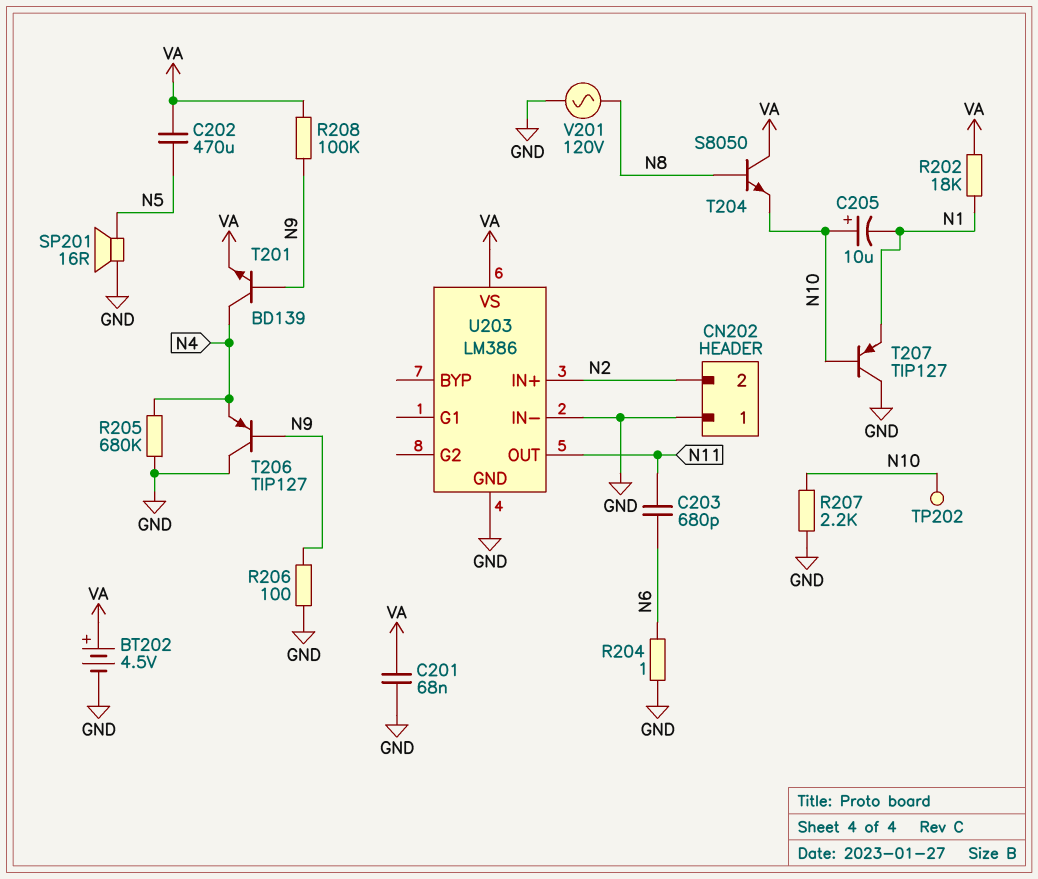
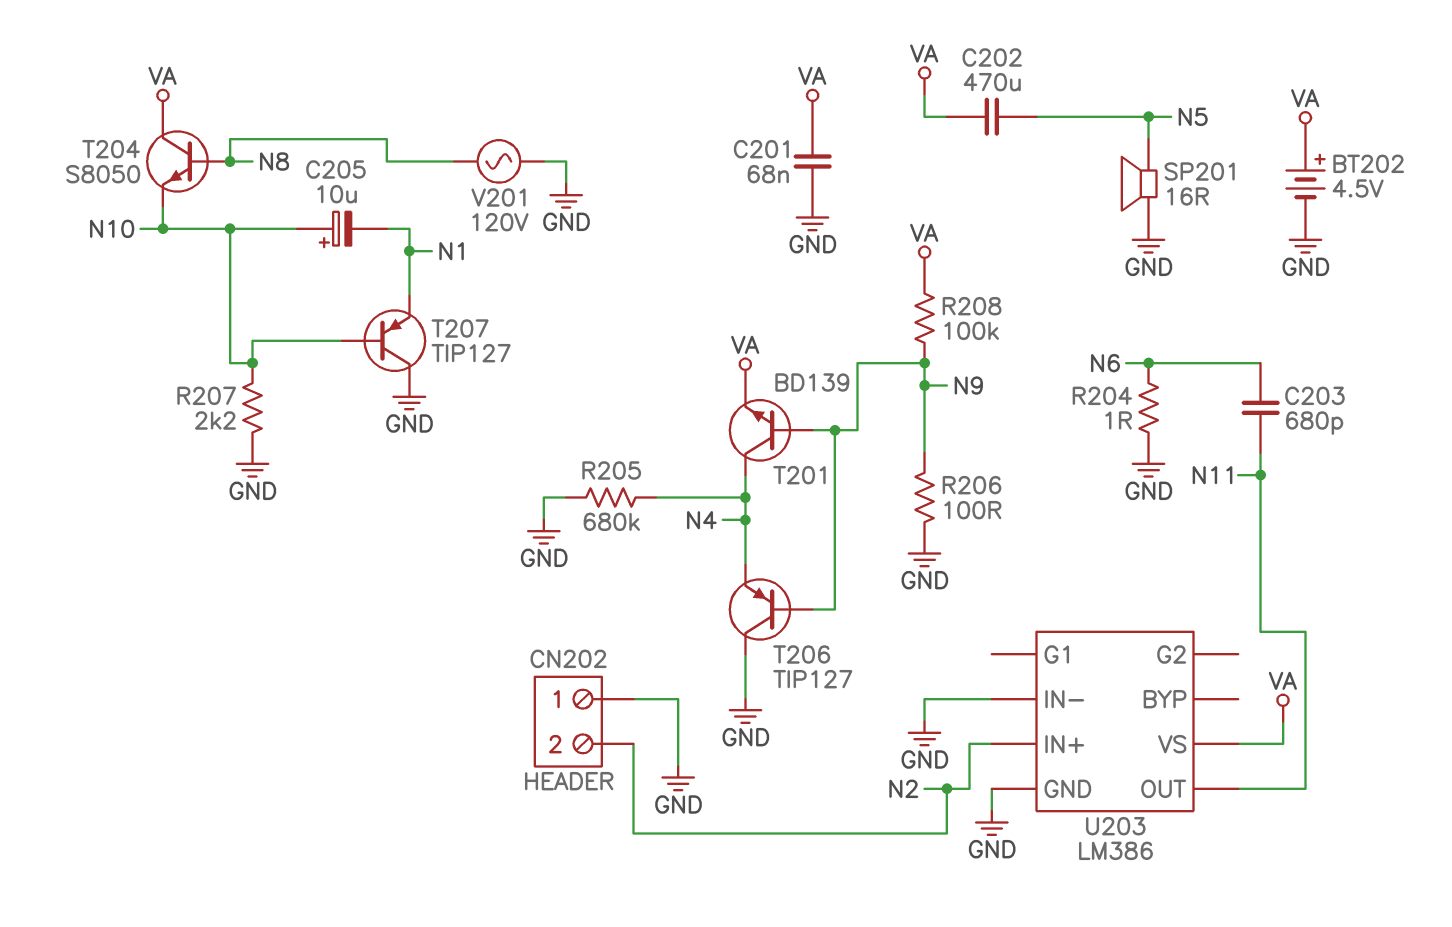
R202: 18k (N1, VA) -> none
TP202: test point (N10) -> none

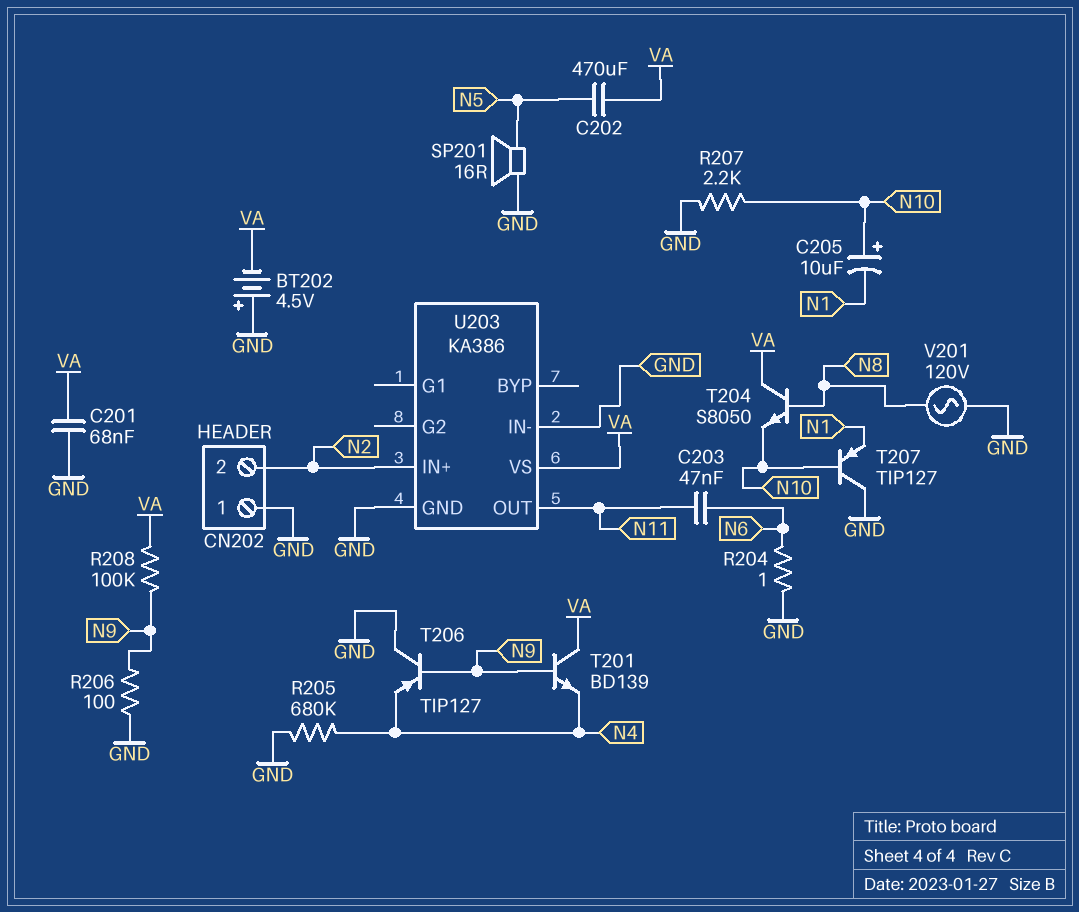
BT202: 4.5V (plus VA, minus GND) -> 4.5V (plus GND, minus VA)
C203: 680pF (N6, N11) -> 47nF (N6, N11)
T201: NPN BD139 (B N9, C N4, E VA) -> NPN BD139 (B N9, C VA, E N4)
U203: LM386 -> KA386

